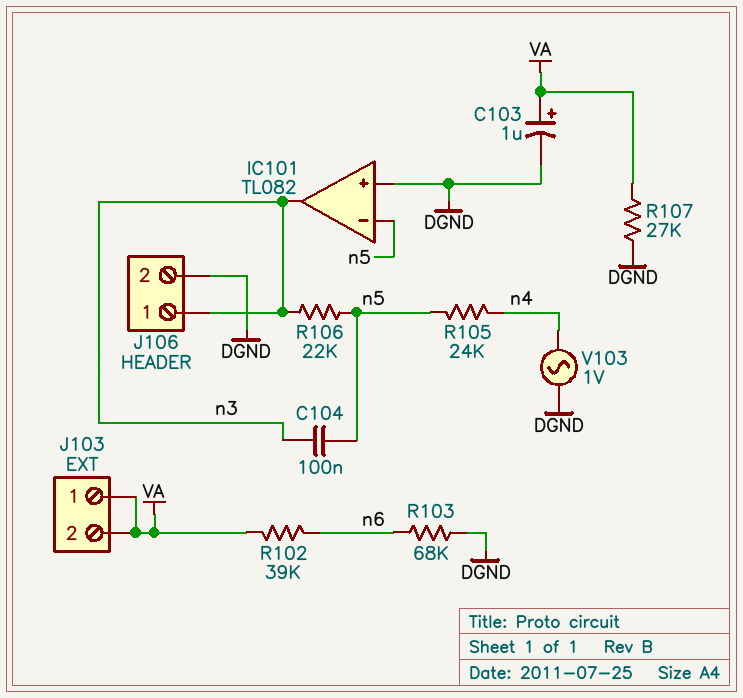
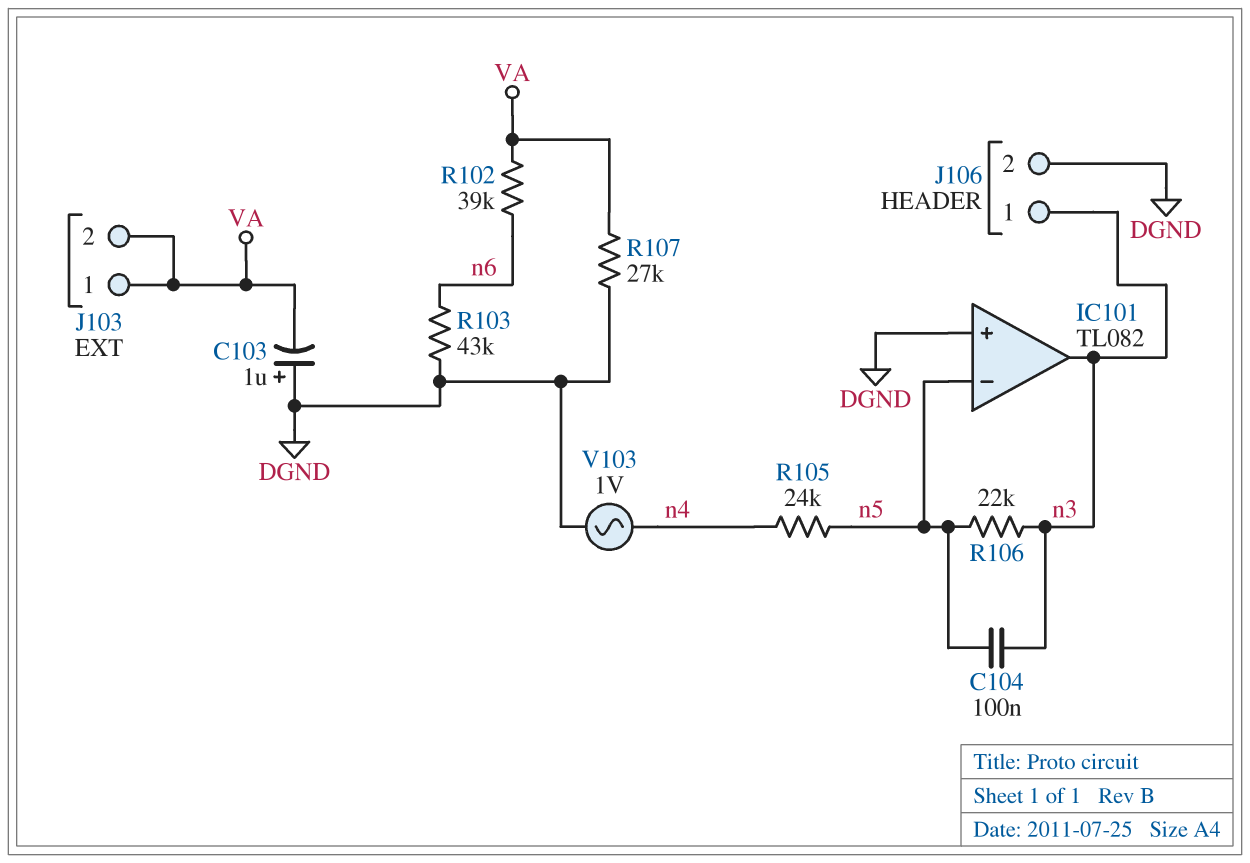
C103: 1uF (plus VA, minus DGND) -> 1uF (plus DGND, minus VA)
R103: 68k (DGND, n6) -> 43k (DGND, n6)

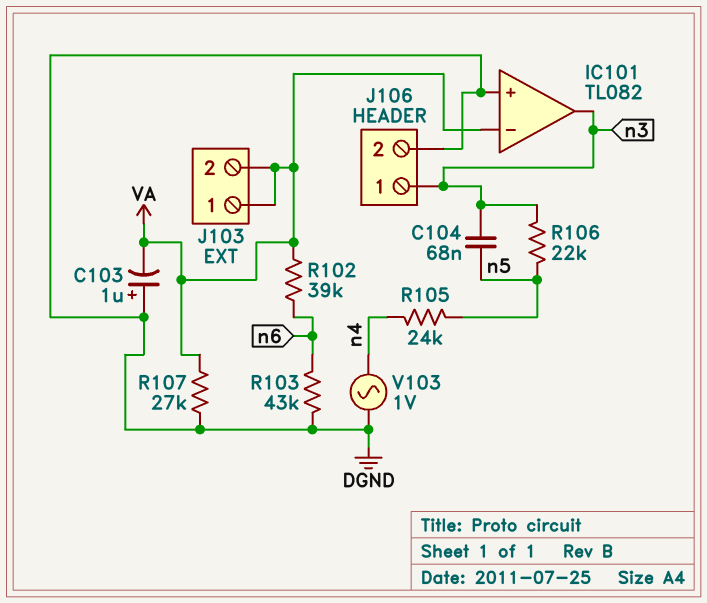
C104: 100nF (n3, n5) -> 68nF (n3, n5)
IC101 pin in-: n5 -> VA

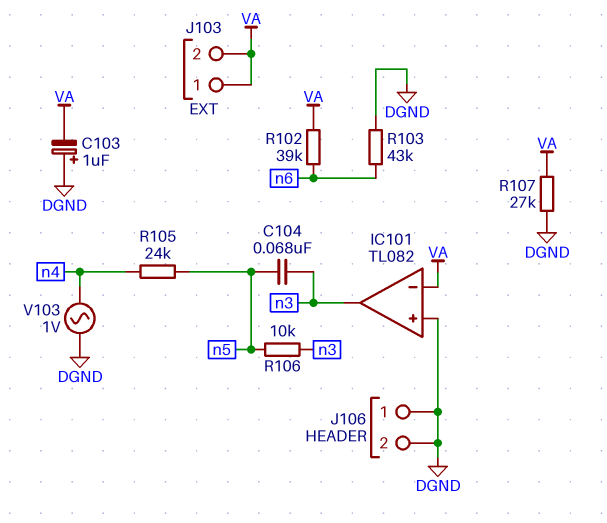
J106 pin 1: n3 -> DGND
R106: 22k (n3, n5) -> 10k (n3, n5)

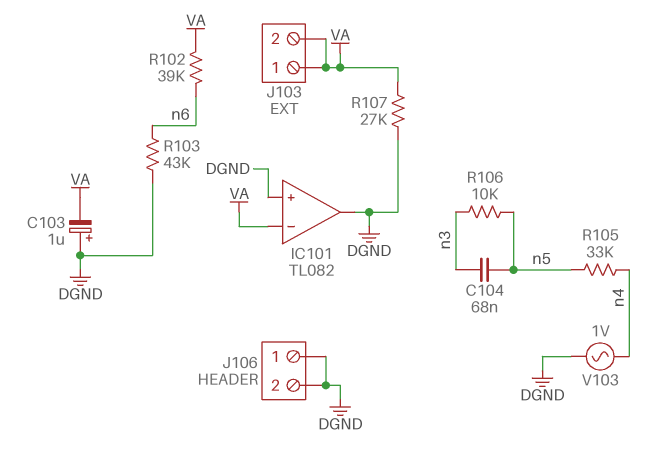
IC101 pin out: n3 -> DGND
R105: 24k (n4, n5) -> 33k (n4, n5)

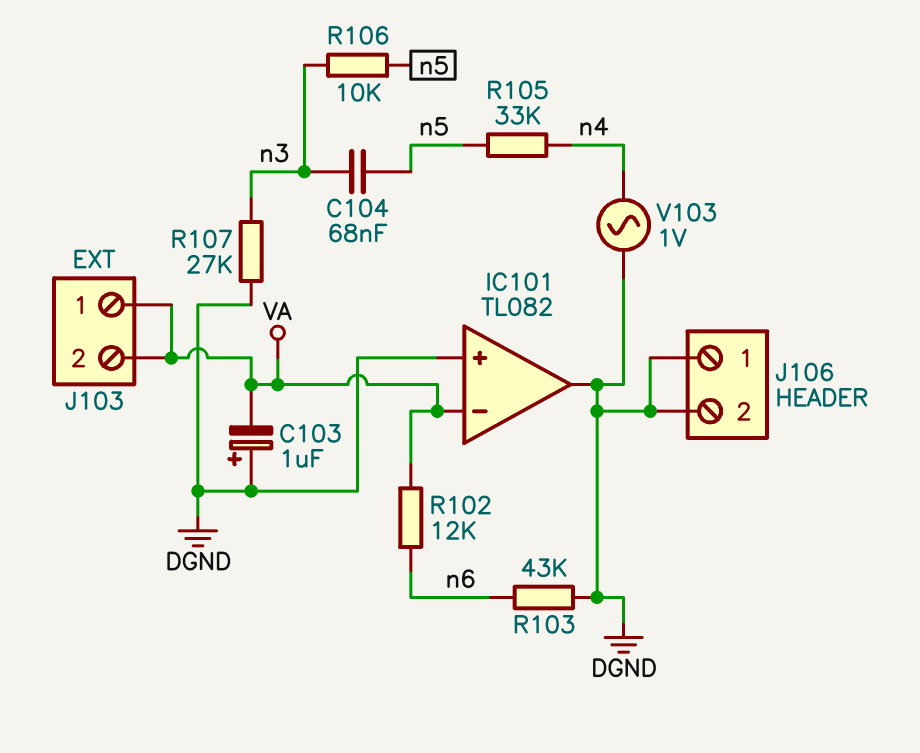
R102: 39k (VA, n6) -> 12k (VA, n6)
R107: 27k (DGND, VA) -> 27k (DGND, n3)

